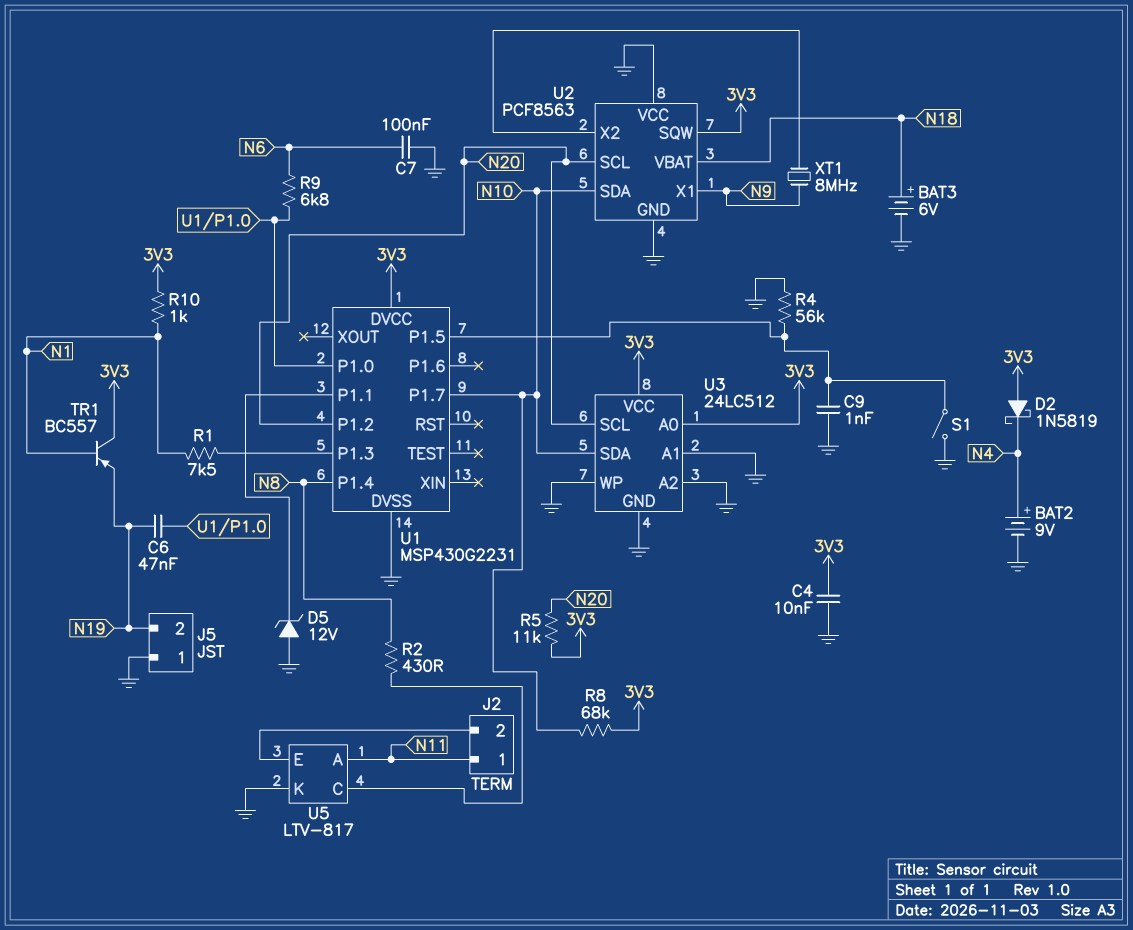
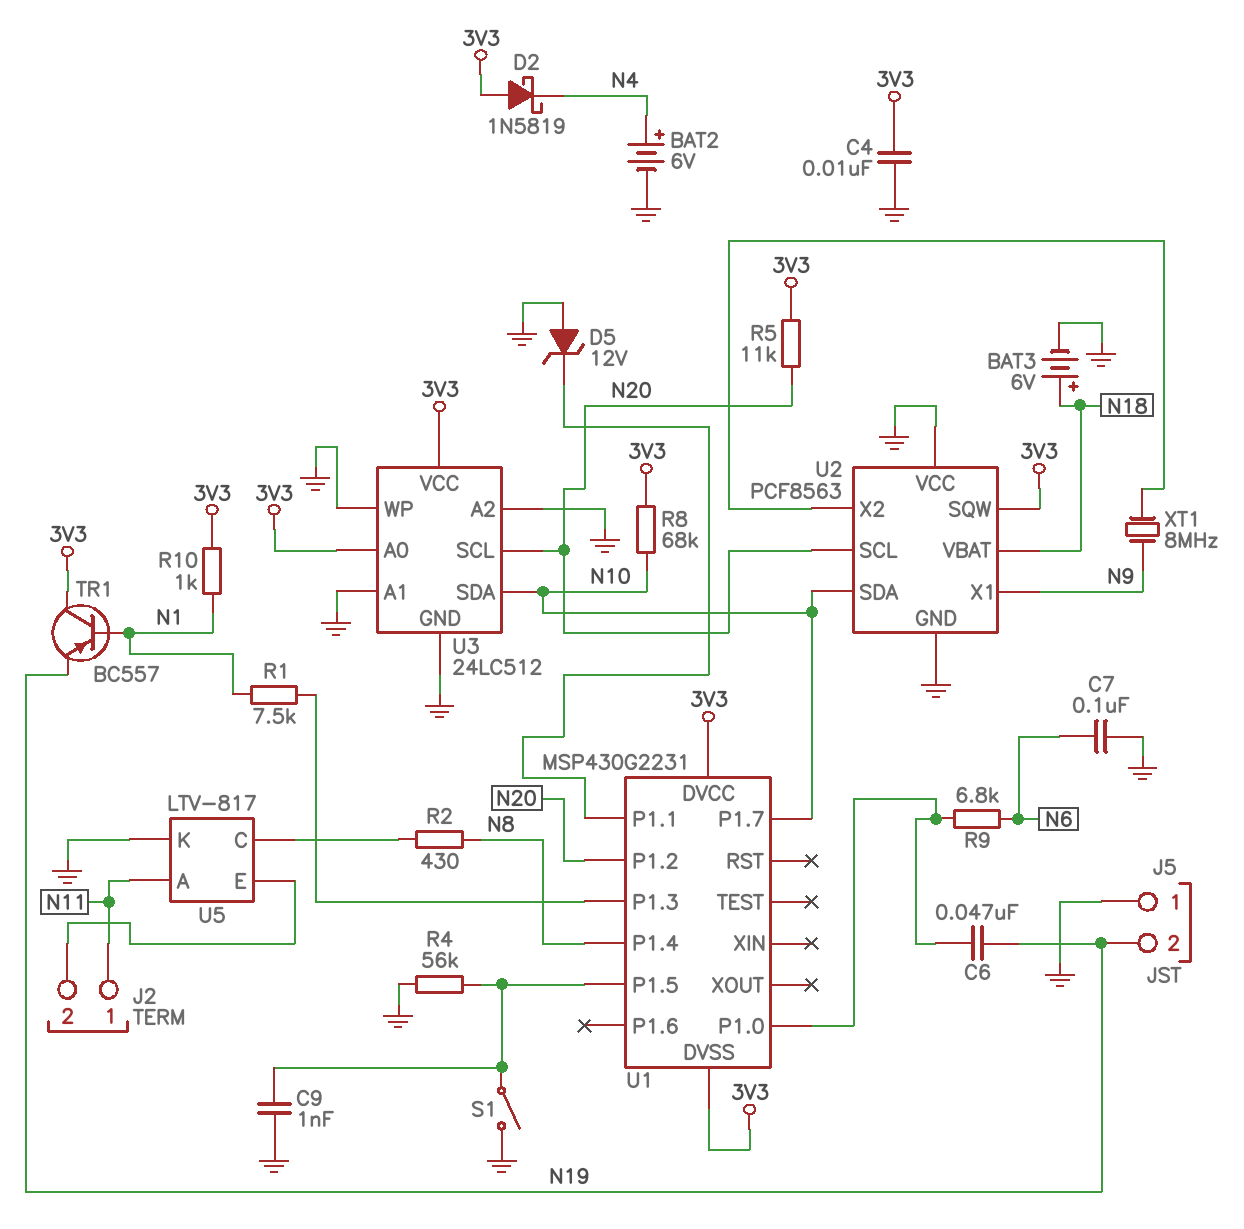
BAT2: 9V (plus N4, minus GND) -> 6V (plus N4, minus GND)
U1 pin DVSS: GND -> 3V3

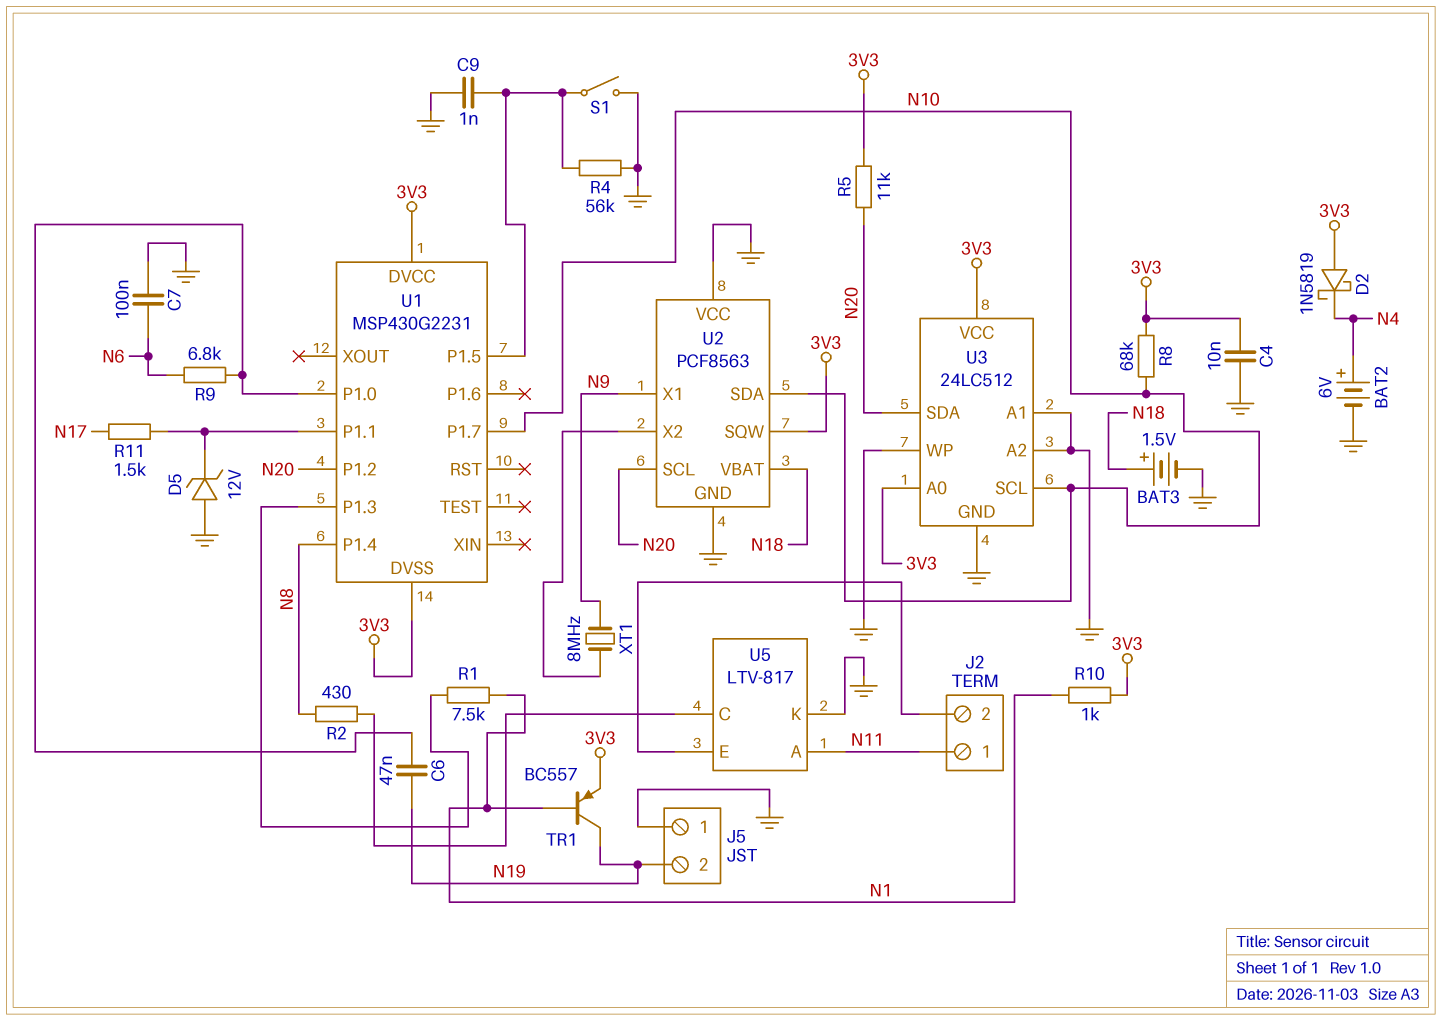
BAT3: 6V (plus N18, minus GND) -> 1.5V (plus N18, minus GND)
R11: none -> 1.5k (N17, U1/P1.1)
TR1: PNP BC557 (B N1, C 3V3, E N19) -> PNP BC557 (B N1, C N19, E 3V3)
U3 pin SCL: N20 -> N10
U3 pin SDA: N10 -> N20

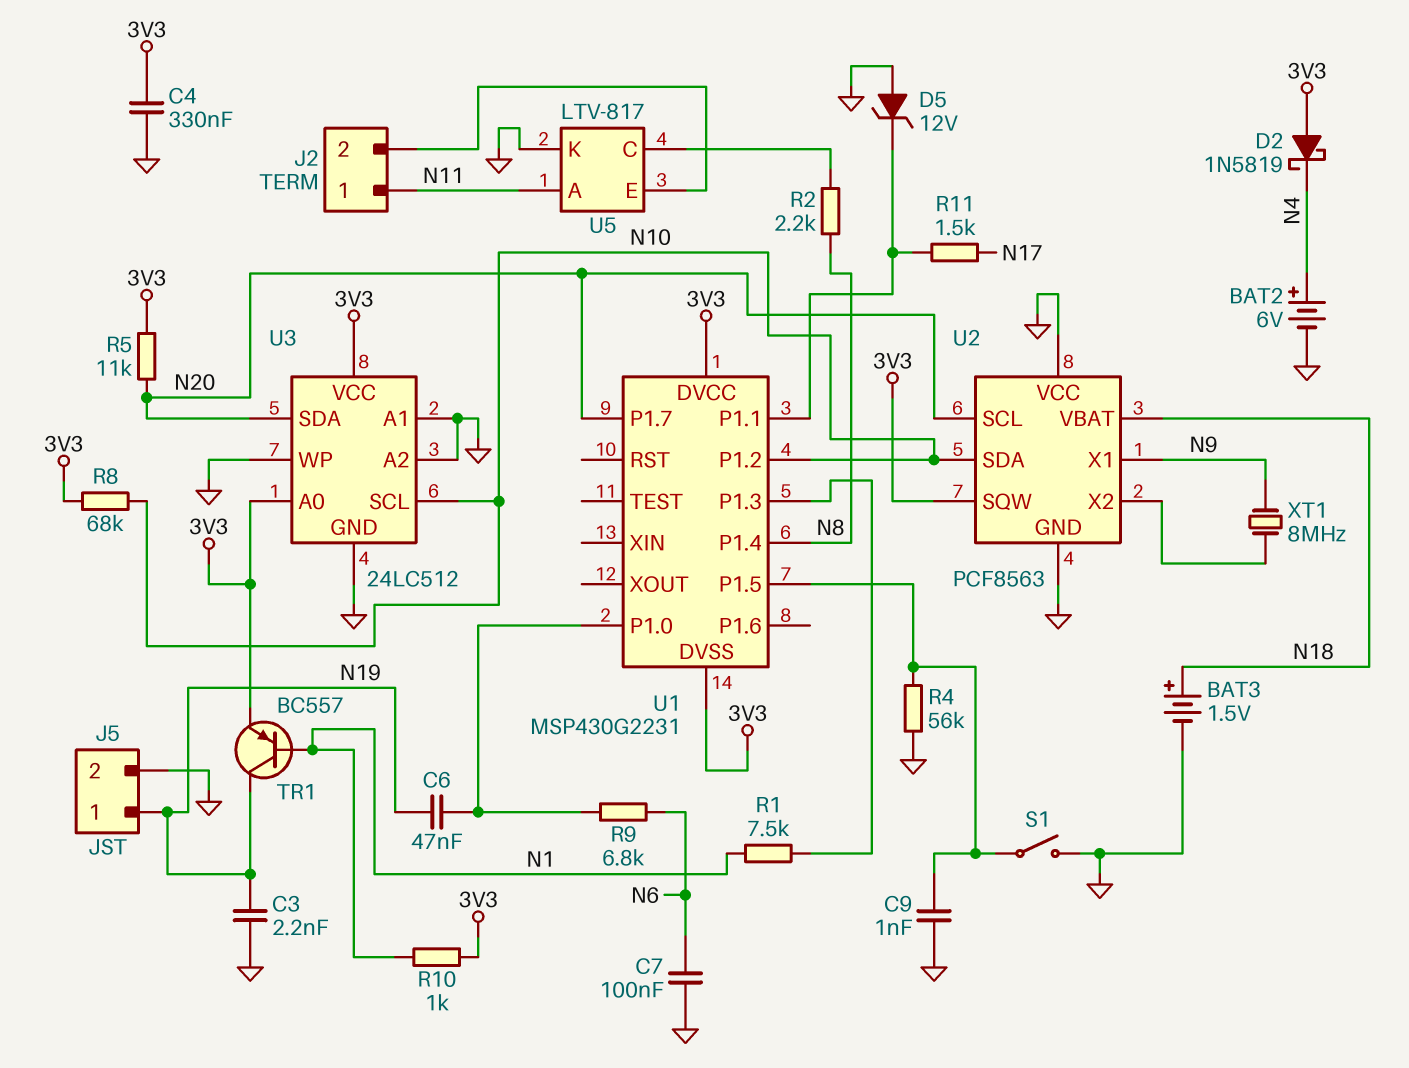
C3: none -> 2.2nF (GND, N19)
C4: 10nF (3V3, GND) -> 330nF (3V3, GND)
J5 pin 1: GND -> N19
J5 pin 2: N19 -> GND
R2: 430 (N8, U5/C) -> 2.2k (N8, U5/C)
U1 pin P1.2: N20 -> N10
U1 pin P1.7: N10 -> N20

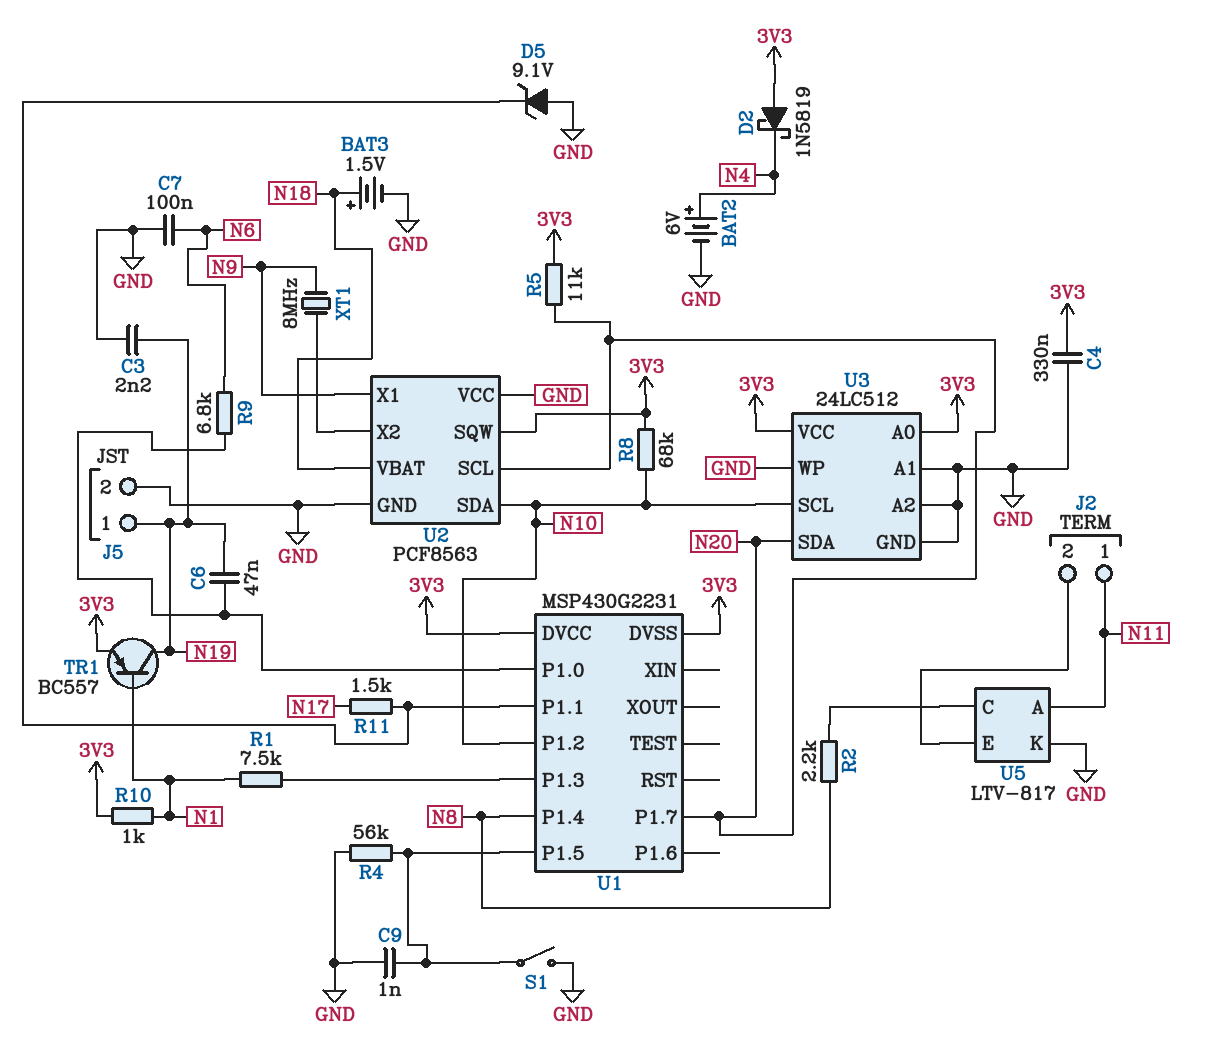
D5: zener 12V (A GND, K U1/P1.1) -> zener 9.1V (A GND, K U1/P1.1)

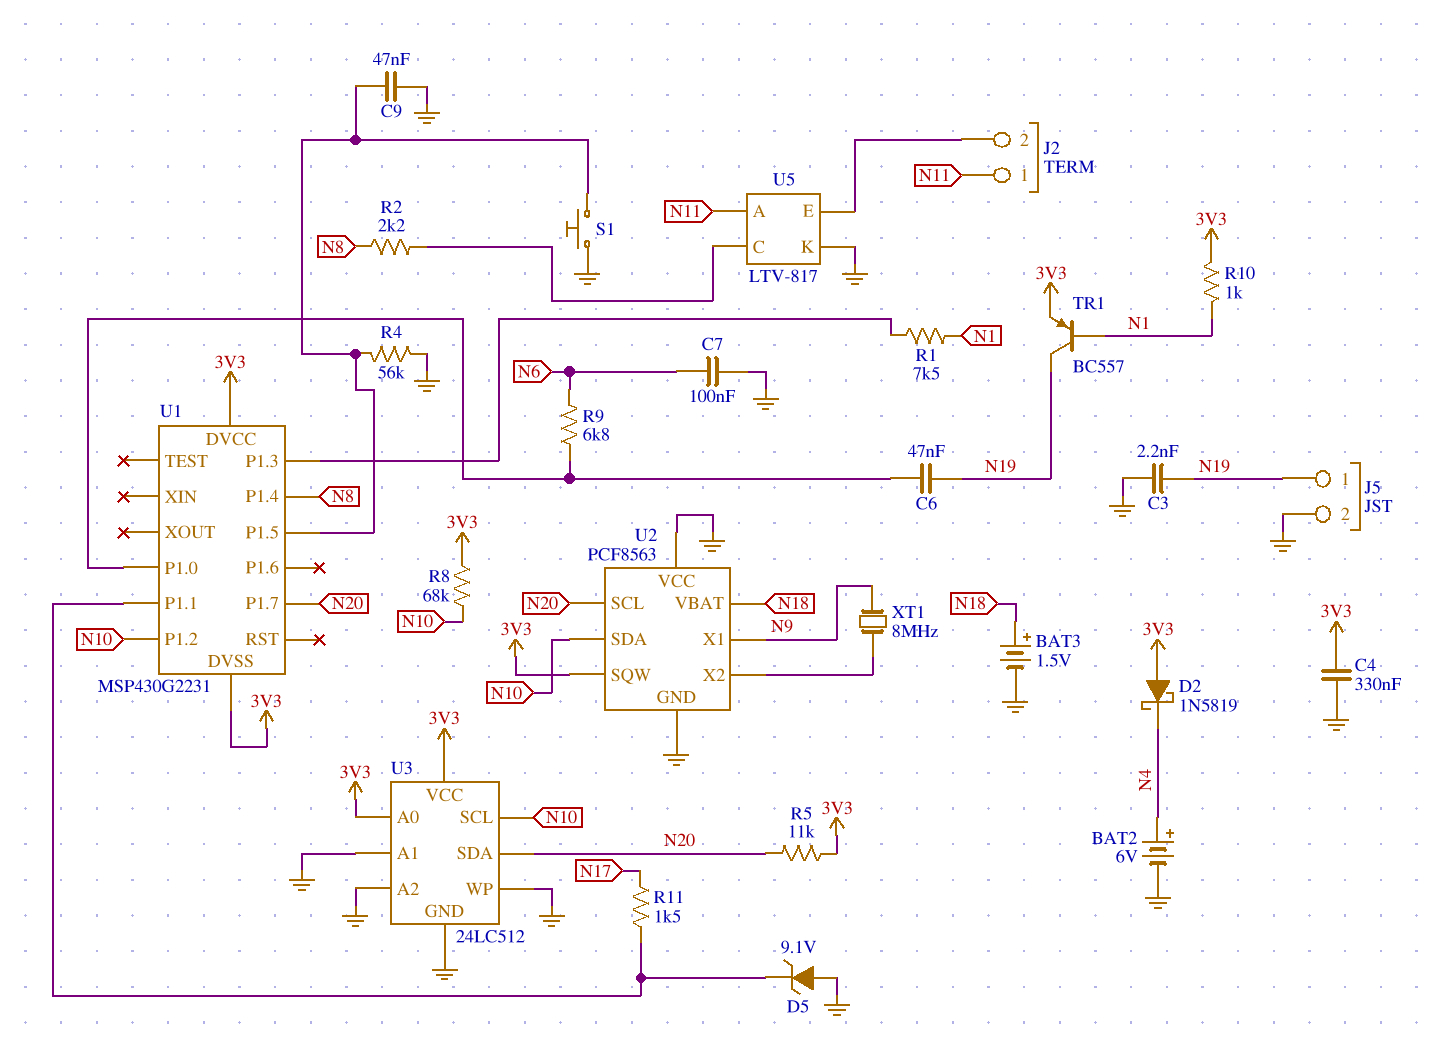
C9: 1nF (GND, U1/P1.5) -> 47nF (GND, U1/P1.5)
S1: switch (GND, U1/P1.5) -> button (GND, U1/P1.5)

